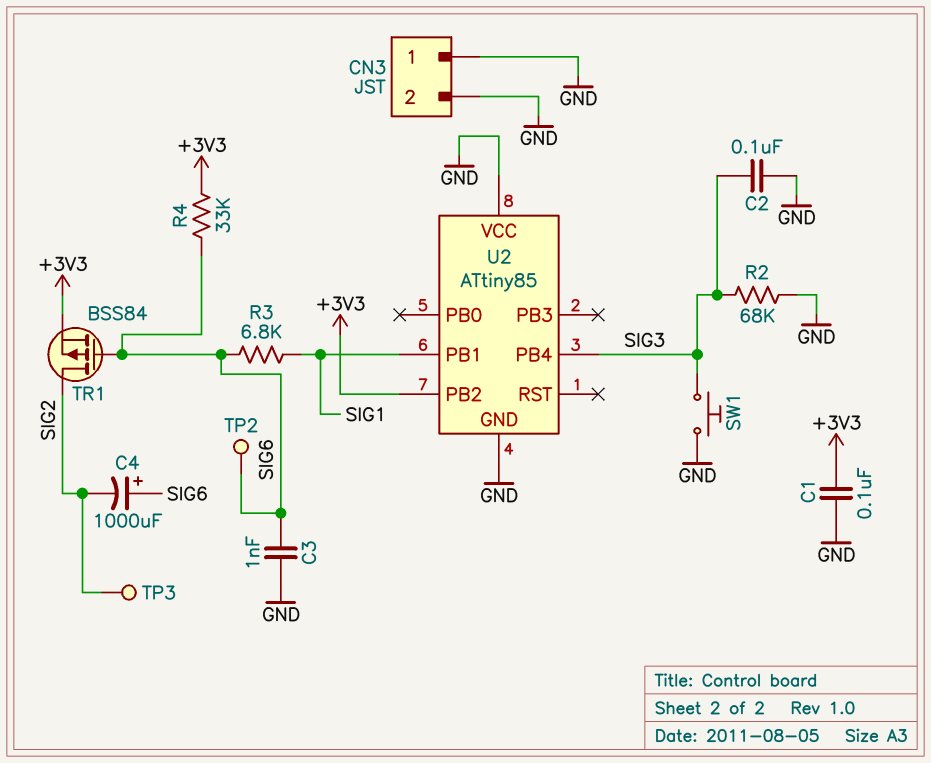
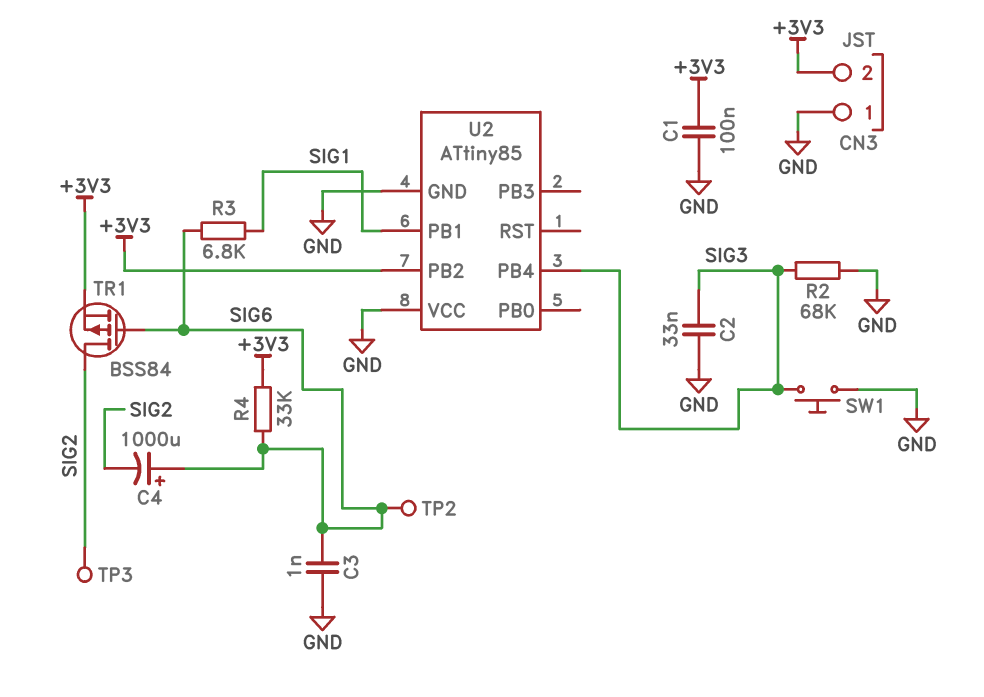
C2: 100nF (GND, SIG3) -> 33nF (GND, SIG3)
CN3 pin 2: GND -> +3V3

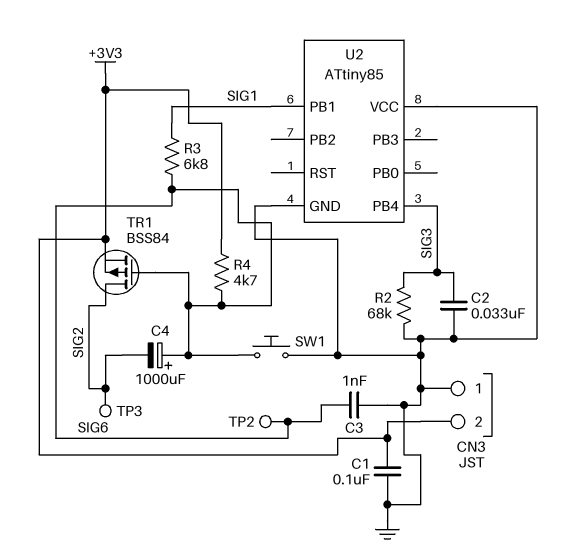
R4: 33k (+3V3, SIG6) -> 4.7k (+3V3, SIG6)
SW1: button (GND, SIG3) -> button (GND, SIG6)
U2 pin PB2: +3V3 -> none

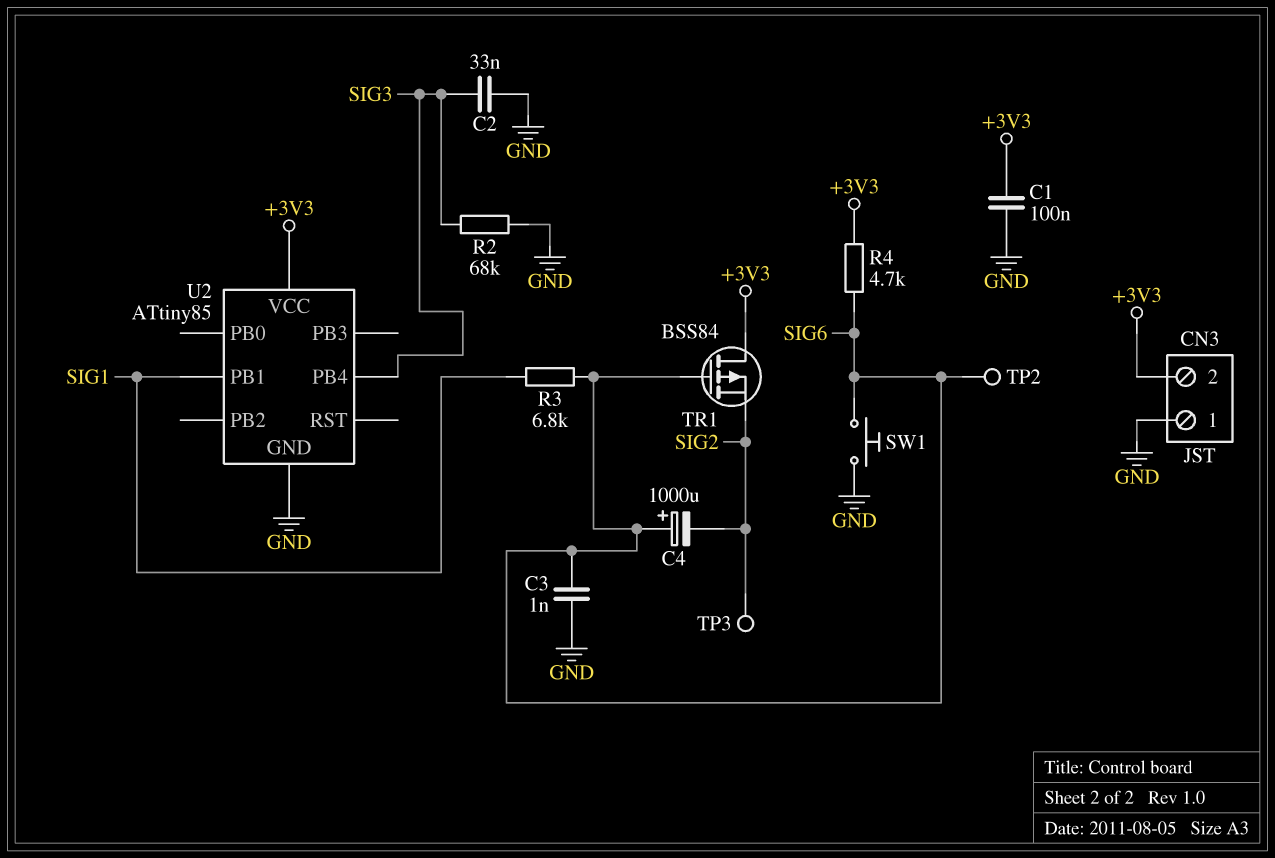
TR1: PMOS BSS84 (G SIG6, D SIG2, S +3V3) -> PMOS BSS84 (G SIG6, D +3V3, S SIG2)
U2 pin VCC: GND -> +3V3

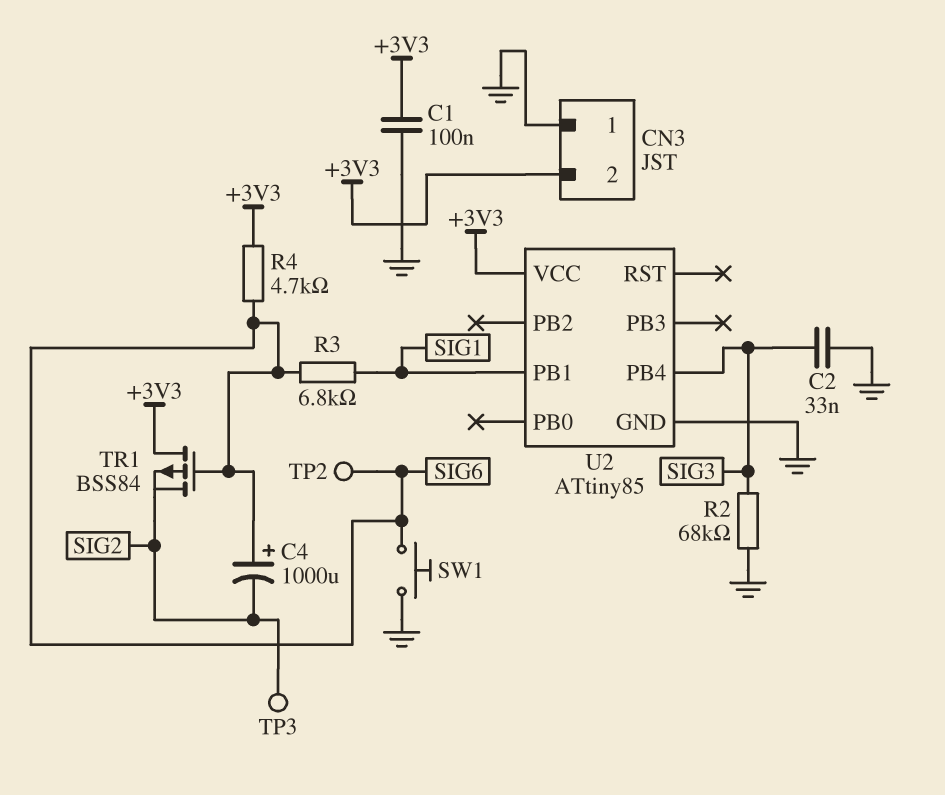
C3: 1nF (GND, SIG6) -> none

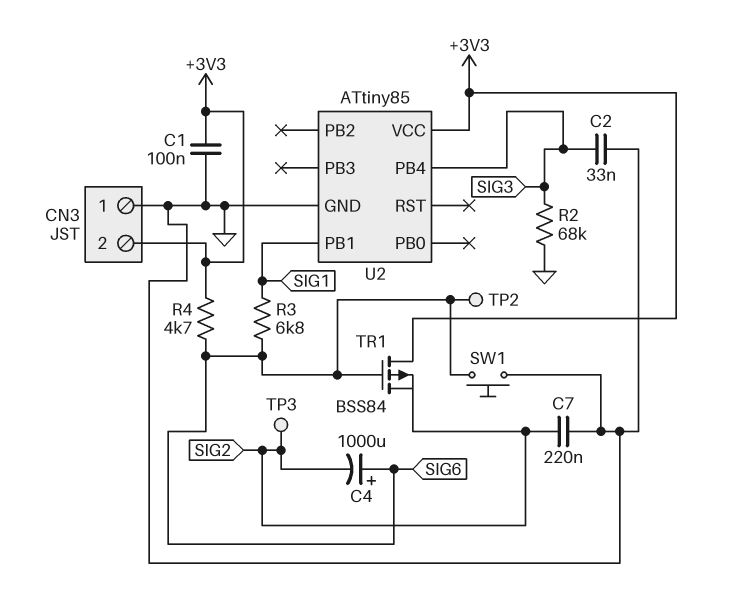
C7: none -> 220nF (GND, SIG2)

